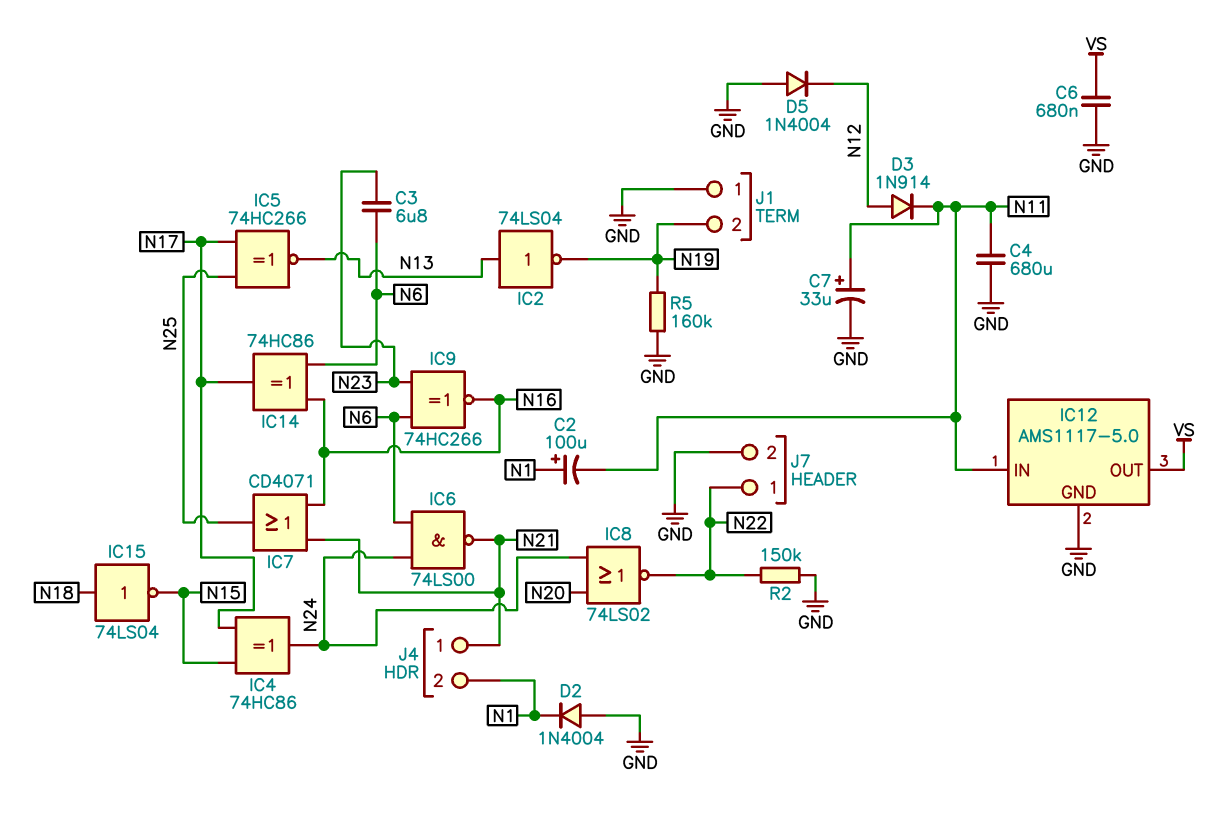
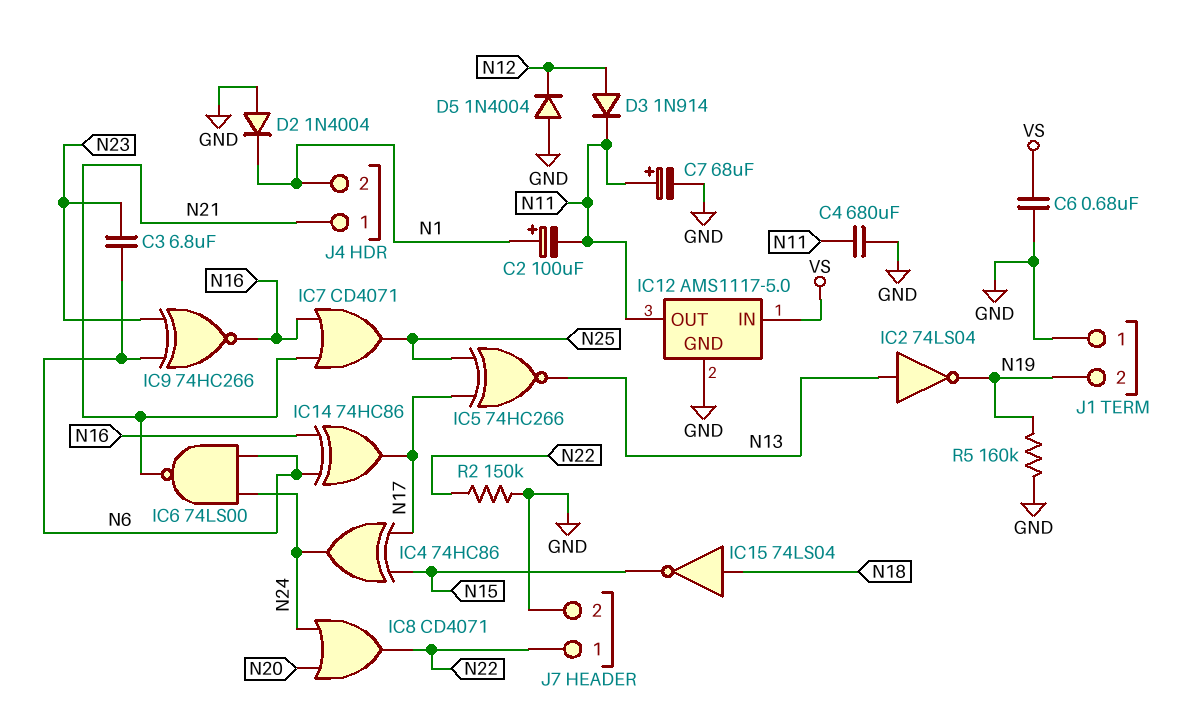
C7: 33uF (plus N11, minus GND) -> 68uF (plus N11, minus GND)
IC8: NOR 74LS02 (in N20, in N24, out N22) -> OR CD4071 (in N20, in N24, out N22)
IC12 pin IN: N11 -> VS
IC12 pin OUT: VS -> N11

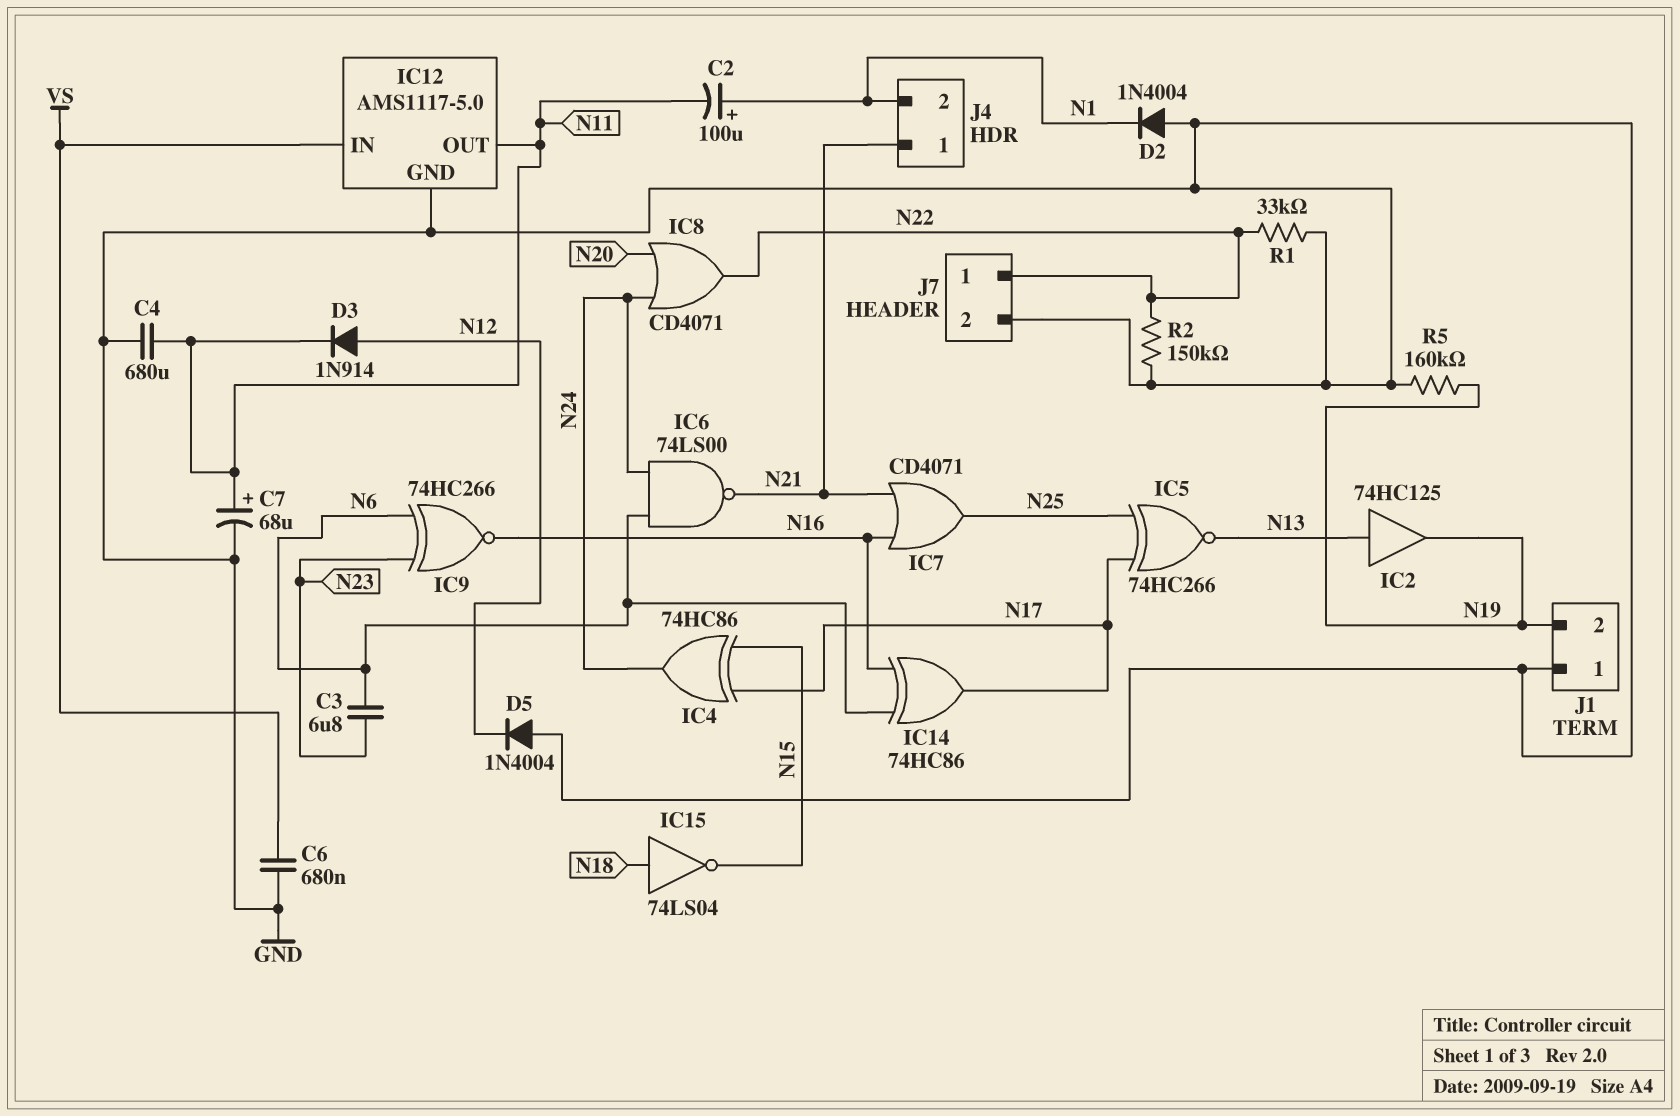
IC2: NOT 74LS04 (in N13, out N19) -> buffer 74HC125 (in N13, out N19)
R1: none -> 33k (GND, N22)

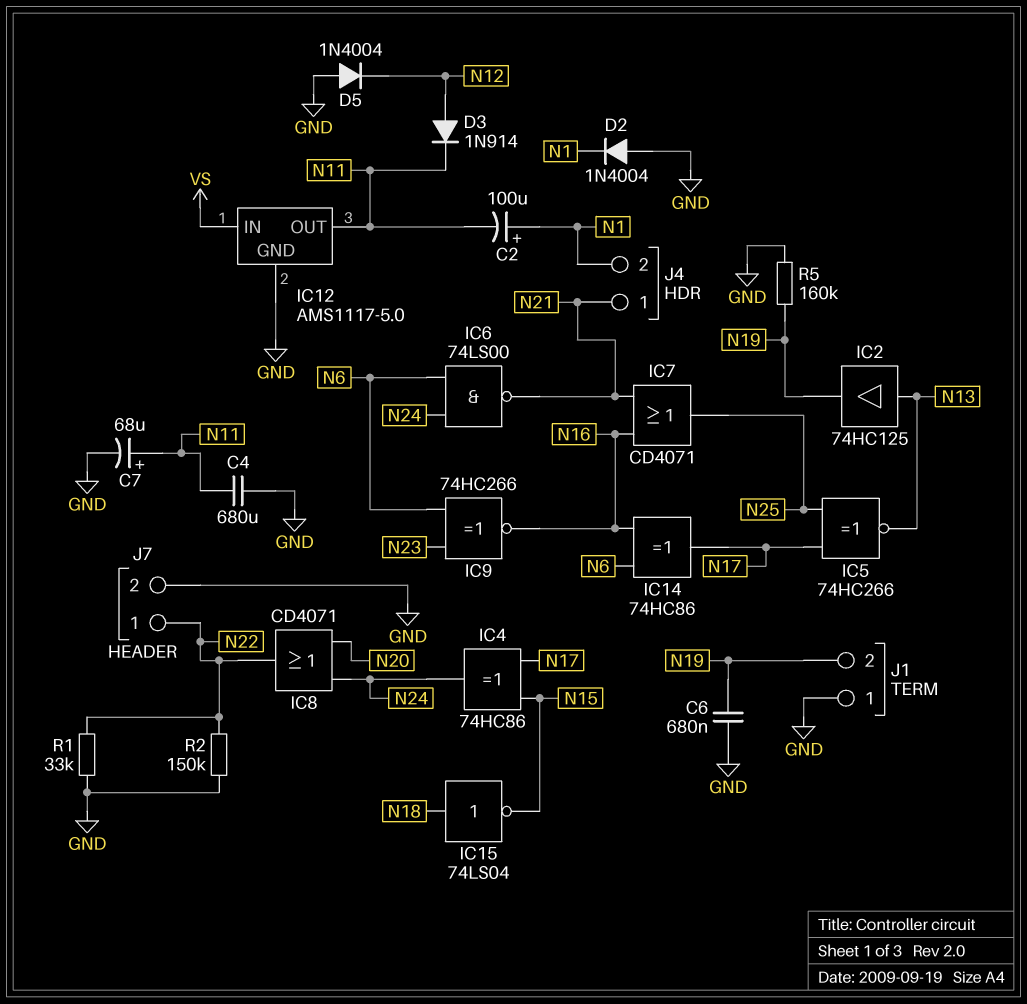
C3: 6.8uF (N6, N23) -> none
C6: 680nF (GND, VS) -> 680nF (GND, N19)

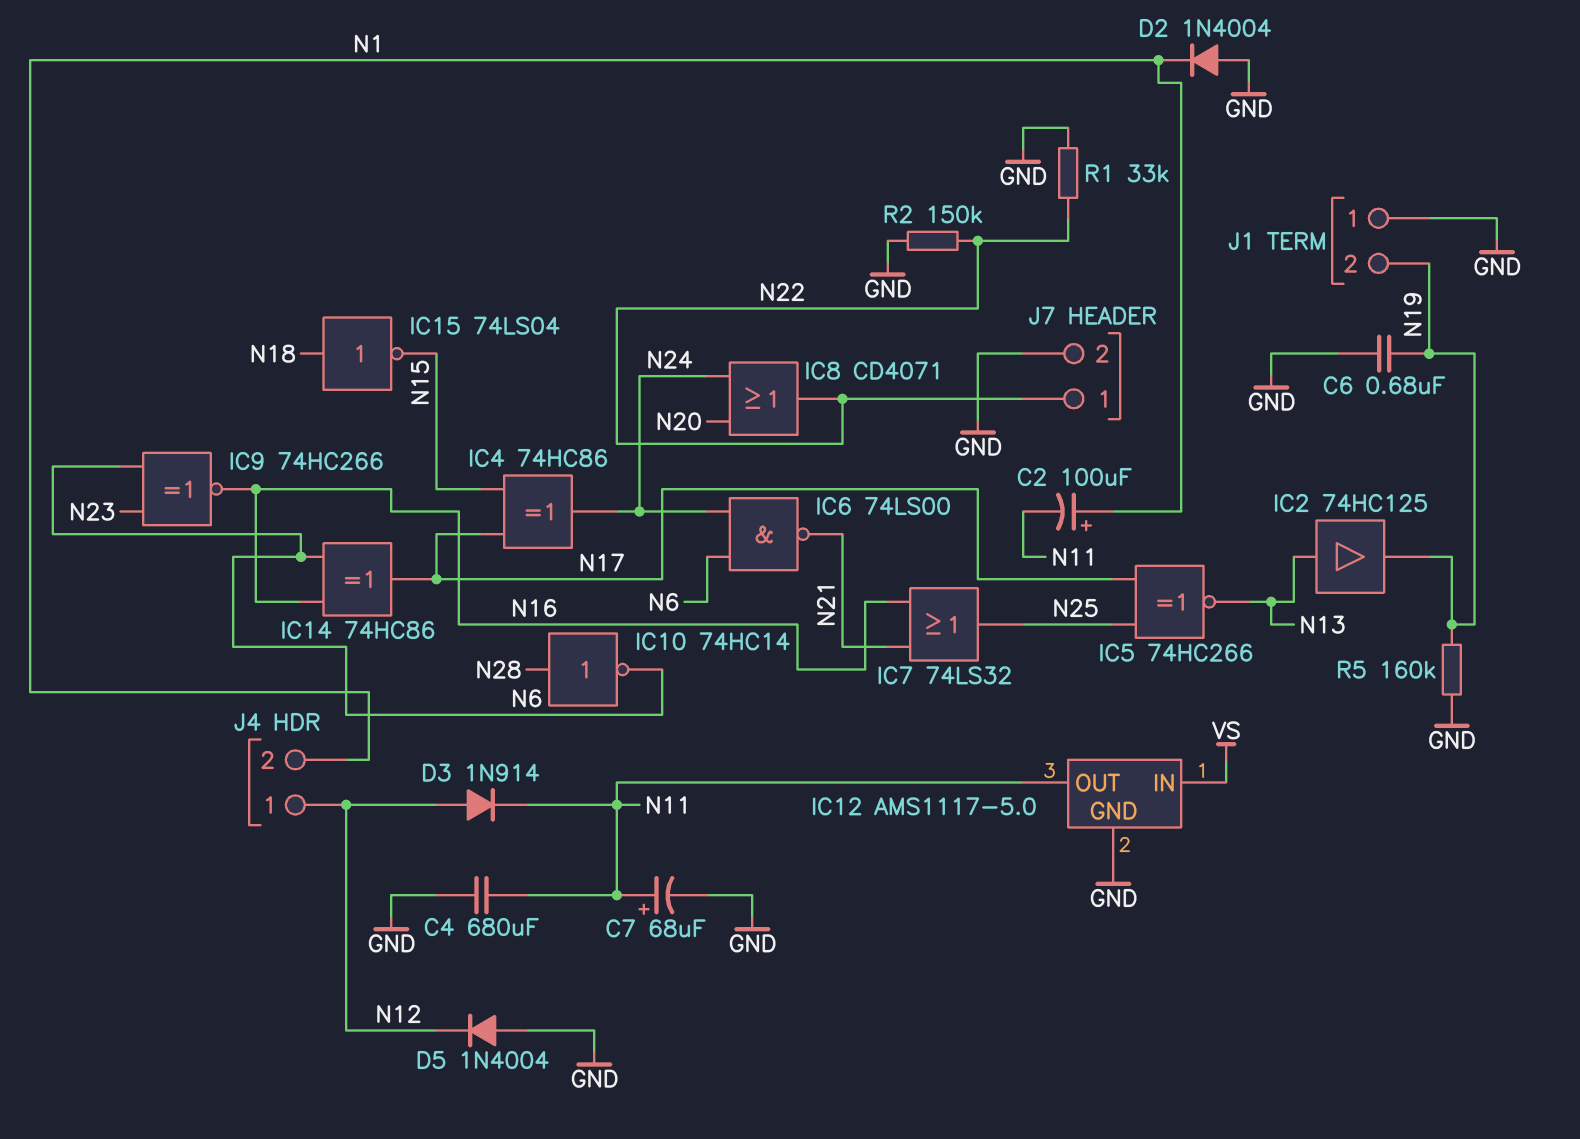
IC7: OR CD4071 (in N16, in N21, out N25) -> OR 74LS32 (in N16, in N21, out N25)
IC10: none -> NOT 74HC14 (in N28, out N6)
J4 pin 1: N21 -> N12

